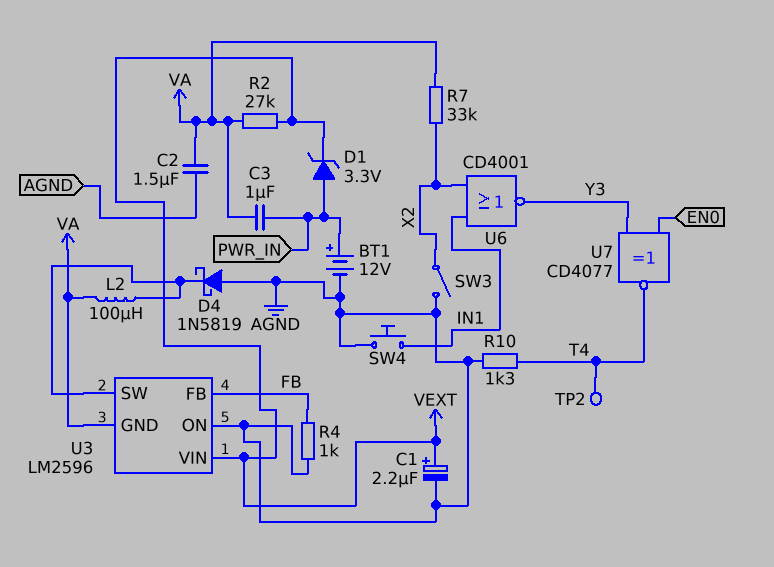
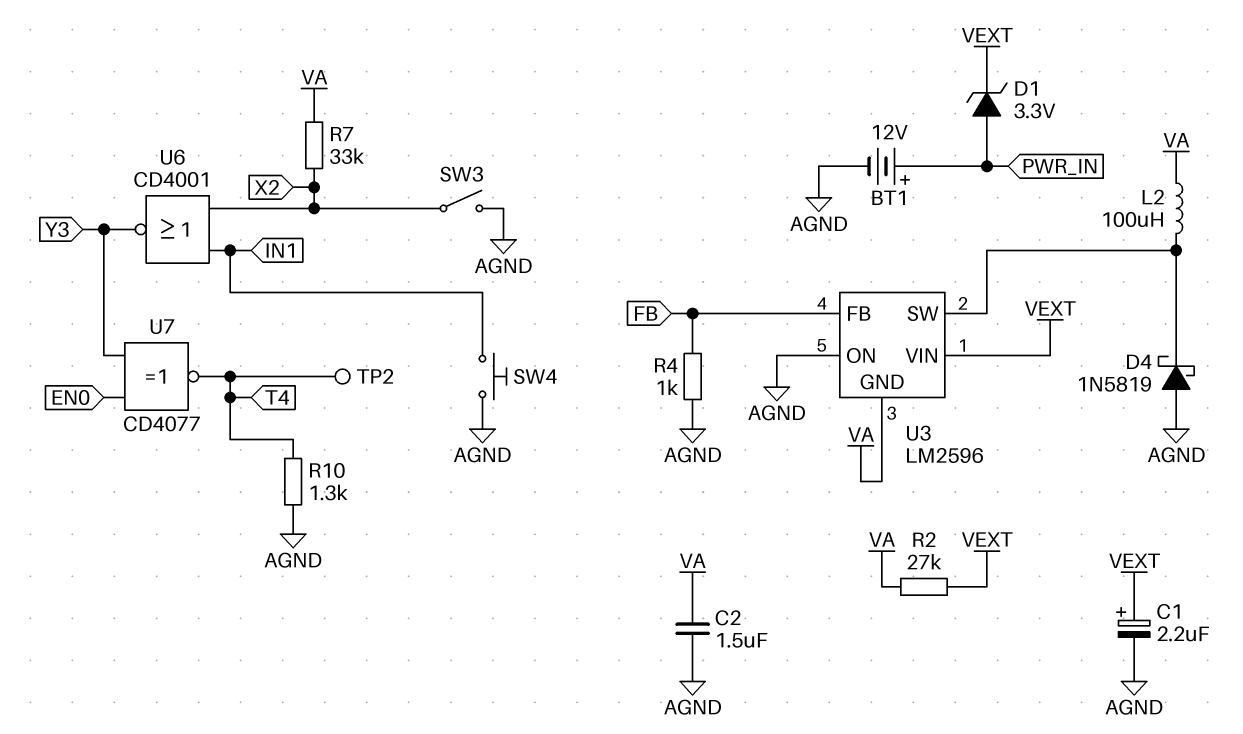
C3: 1uF (PWR_IN, VA) -> none

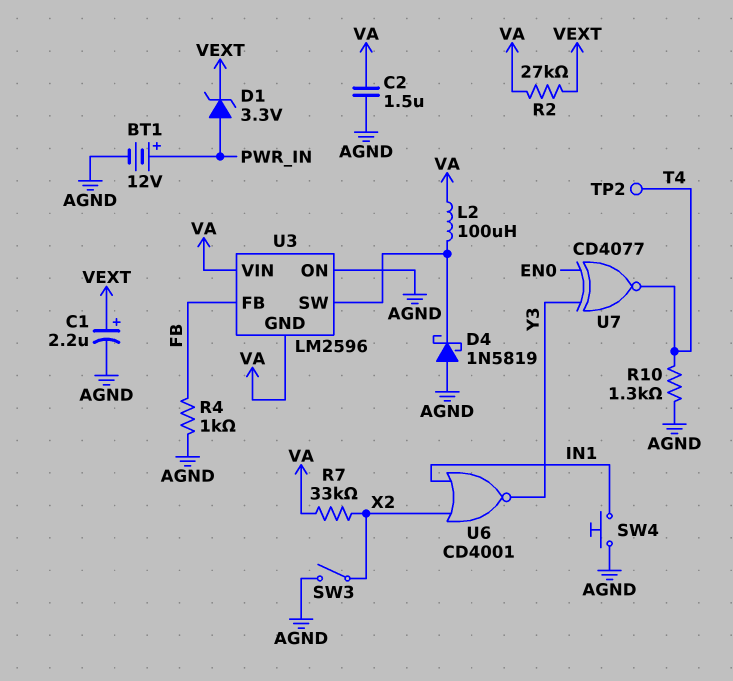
U3 pin VIN: VEXT -> VA

